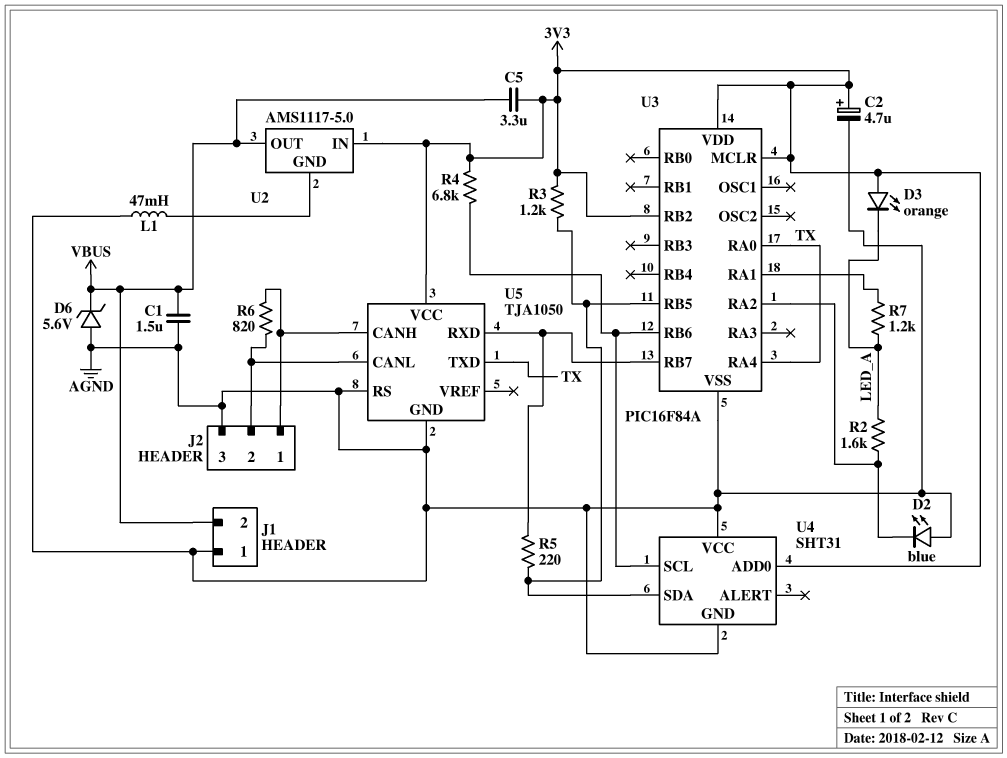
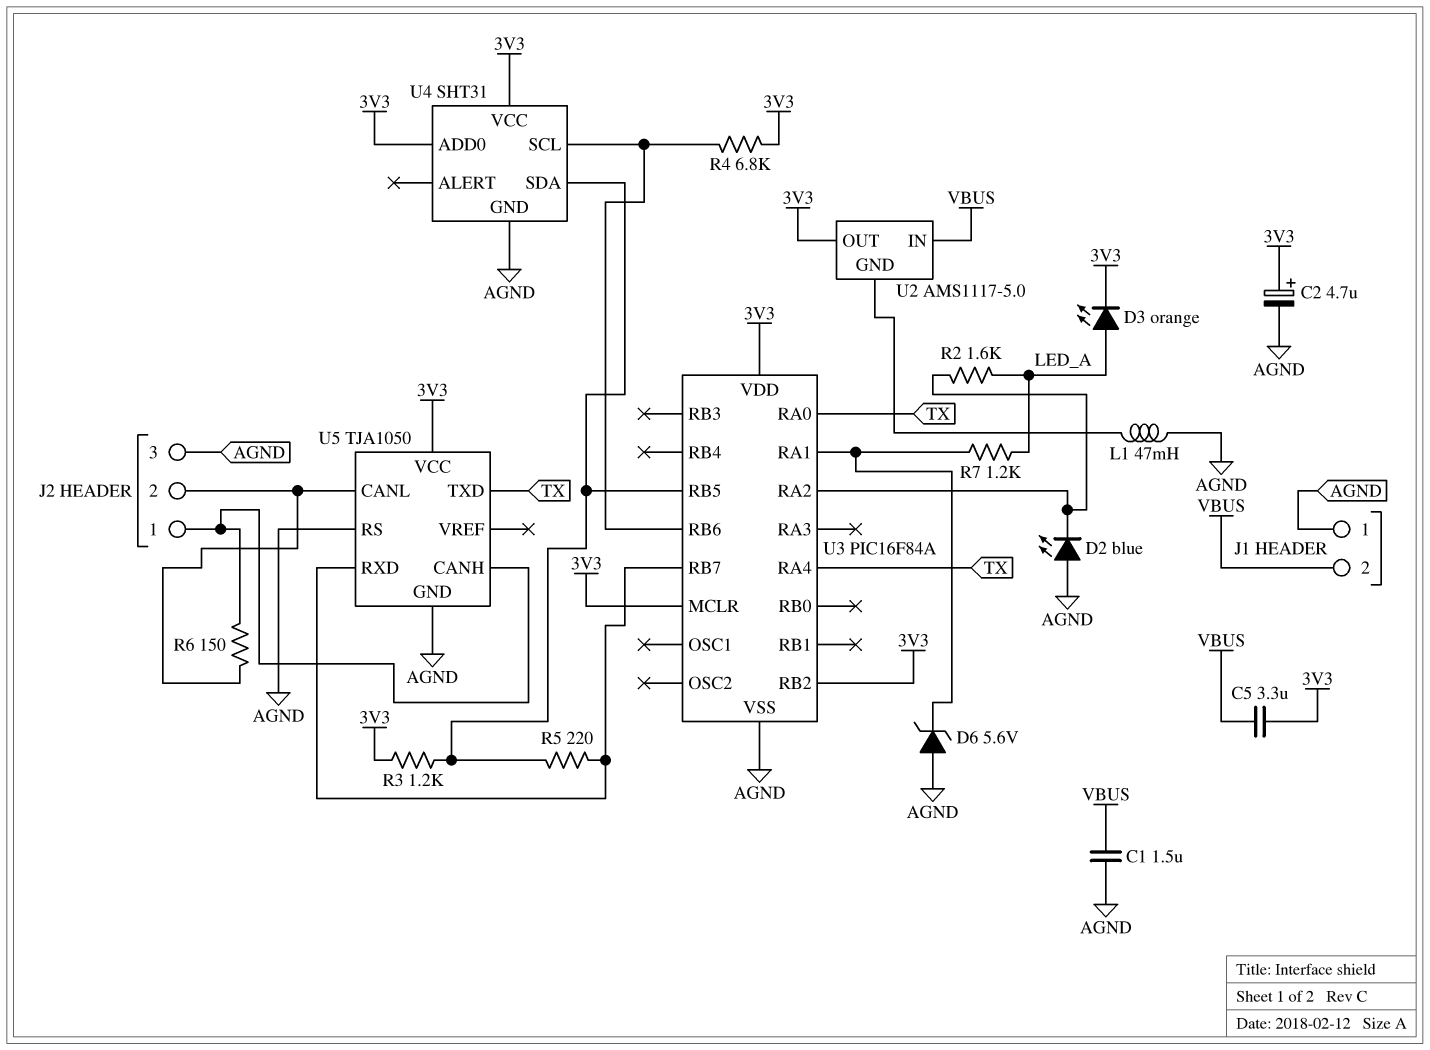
D3: LED orange (A 3V3, K LED_A) -> LED orange (A LED_A, K 3V3)
D6: zener 5.6V (A AGND, K VBUS) -> zener 5.6V (A AGND, K U3/RA1)
R6: 820 (J2/1, J2/2) -> 150 (J2/1, J2/2)
U2 pin IN: 3V3 -> VBUS
U2 pin OUT: VBUS -> 3V3
U4 pin VCC: AGND -> 3V3

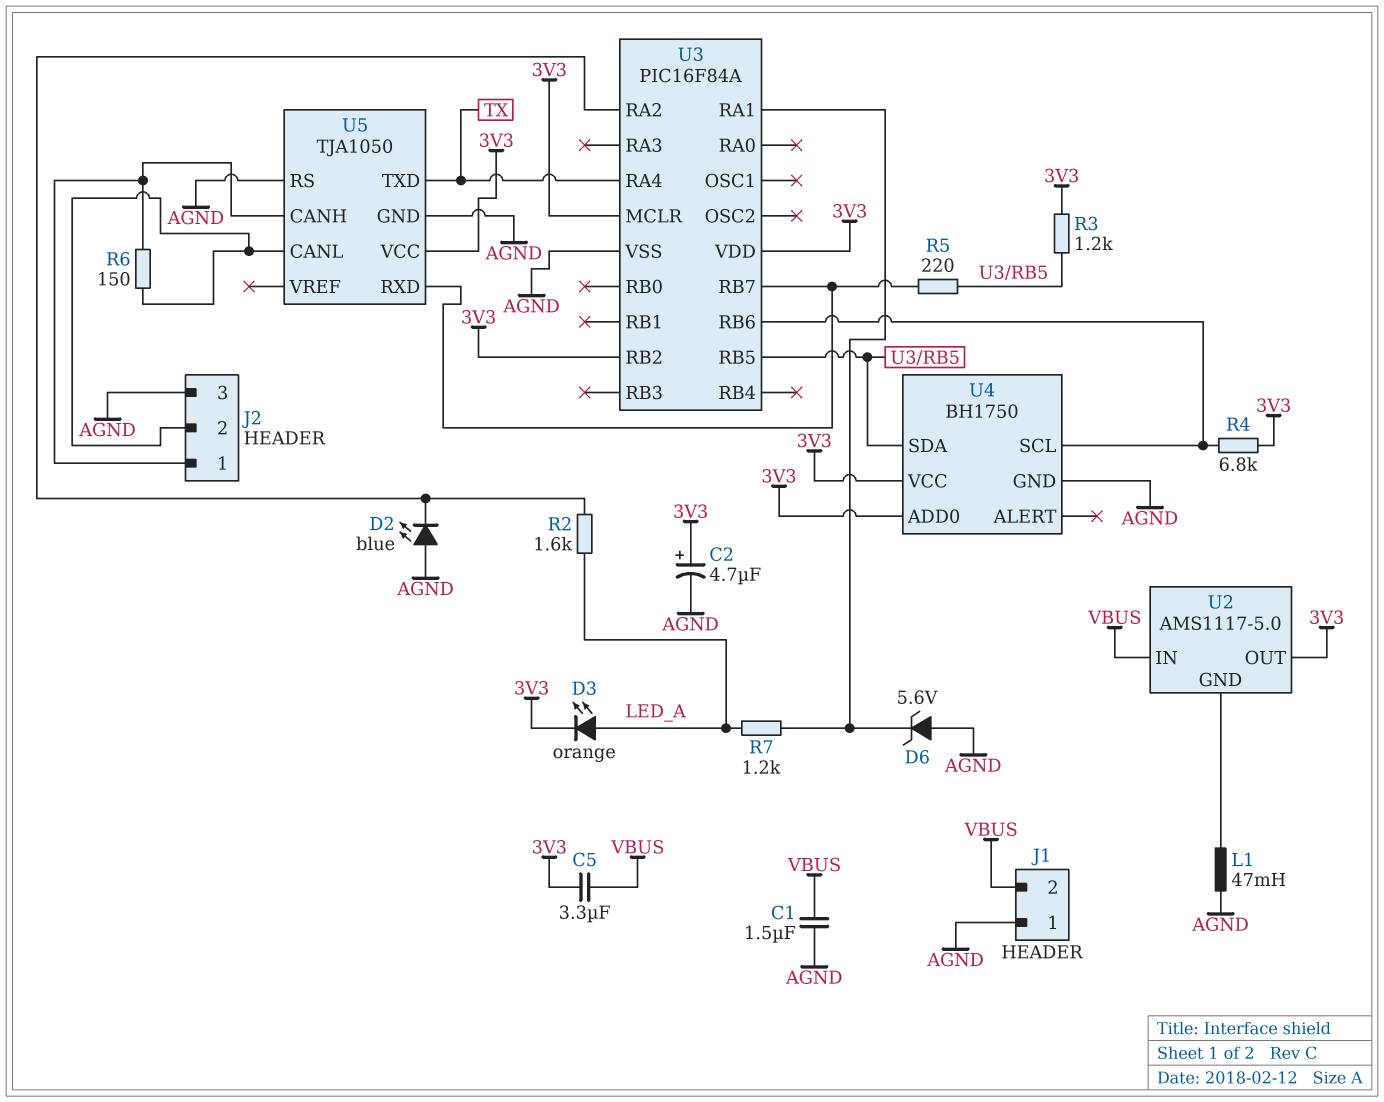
U3 pin RA0: TX -> none
U4: SHT31 -> BH1750

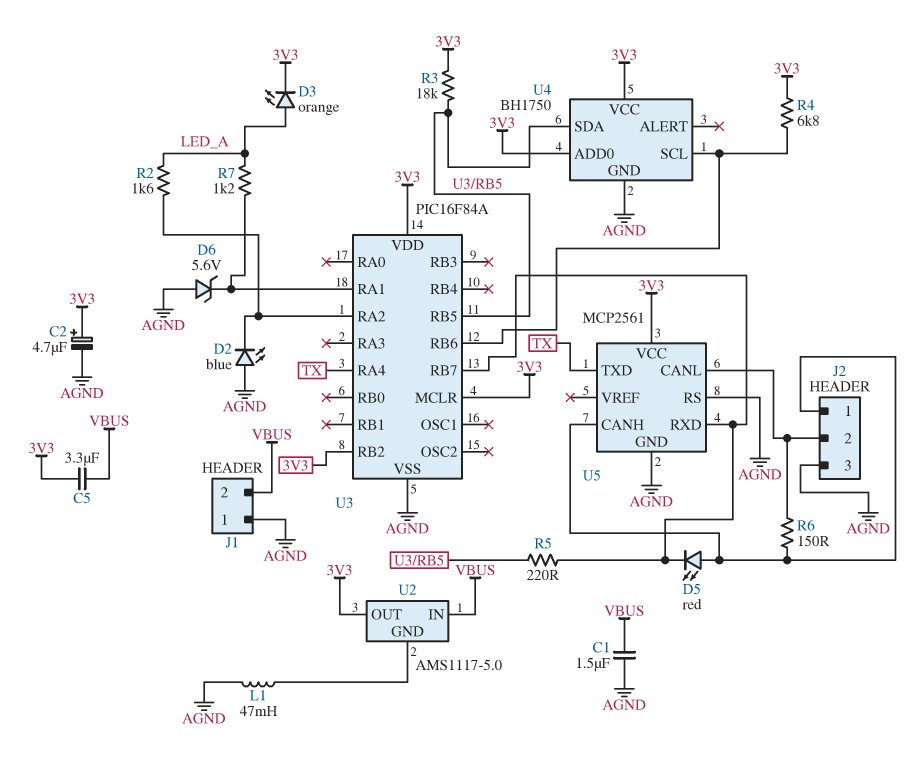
D5: none -> LED red (A J2/1, K U3/RB7)
R3: 1.2k (3V3, U3/RB5) -> 18k (3V3, U3/RB5)
U5: TJA1050 -> MCP2561

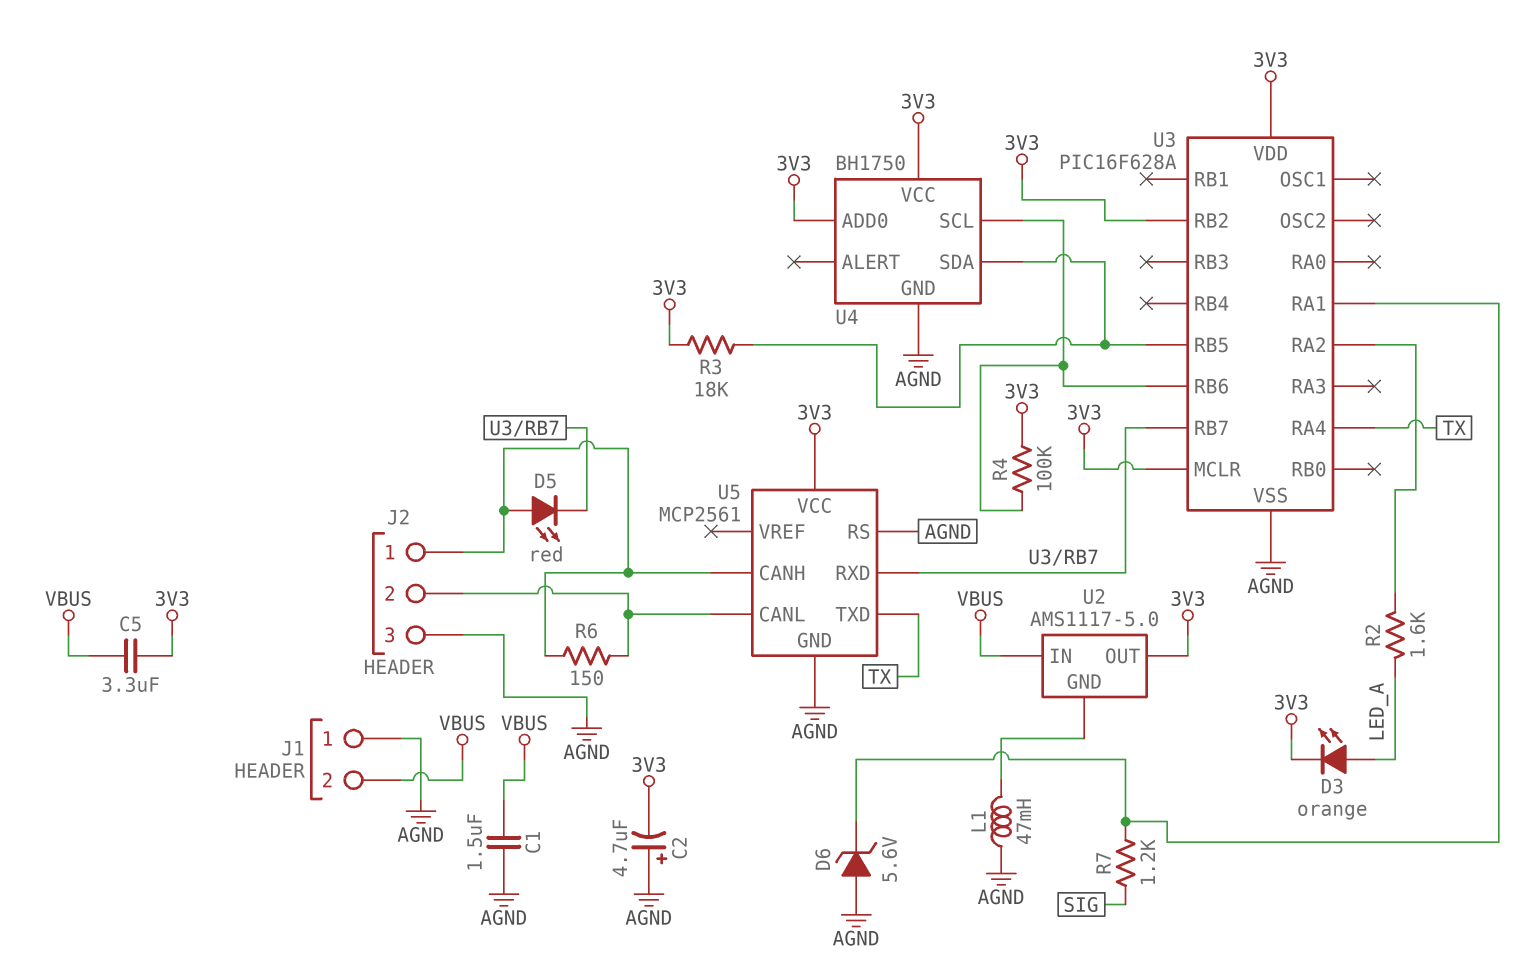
C2: 4.7uF (plus 3V3, minus AGND) -> 4.7uF (plus AGND, minus 3V3)
D2: LED blue (A AGND, K U3/RA2) -> none
R4: 6.8k (3V3, U3/RB6) -> 100k (3V3, U3/RB6)
R5: 220 (U3/RB5, U3/RB7) -> none
R7: 1.2k (LED_A, U3/RA1) -> 1.2k (SIG, U3/RA1)
U3: PIC16F84A -> PIC16F628A

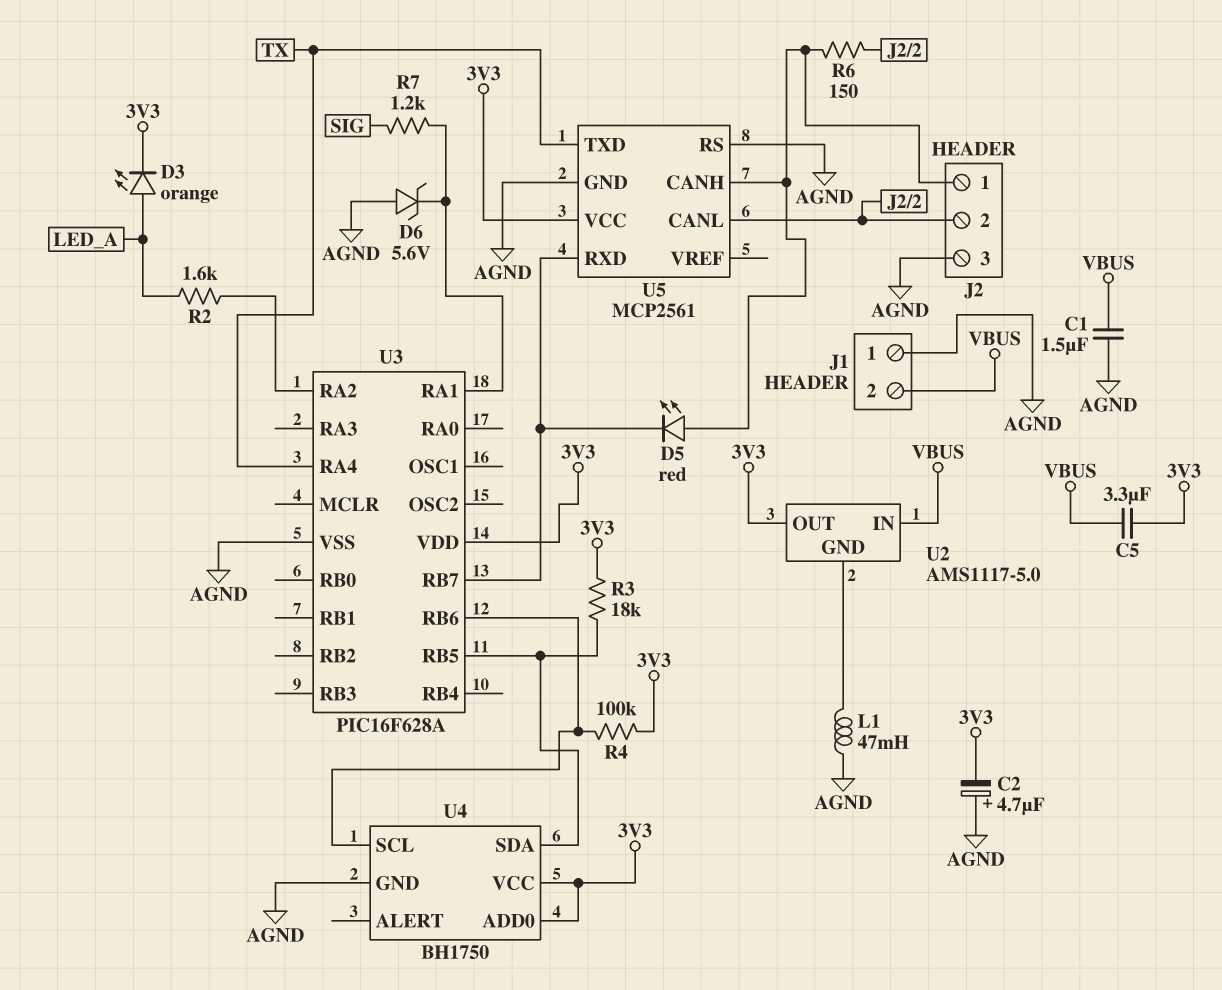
U3 pin MCLR: 3V3 -> none
U3 pin RB2: 3V3 -> none

